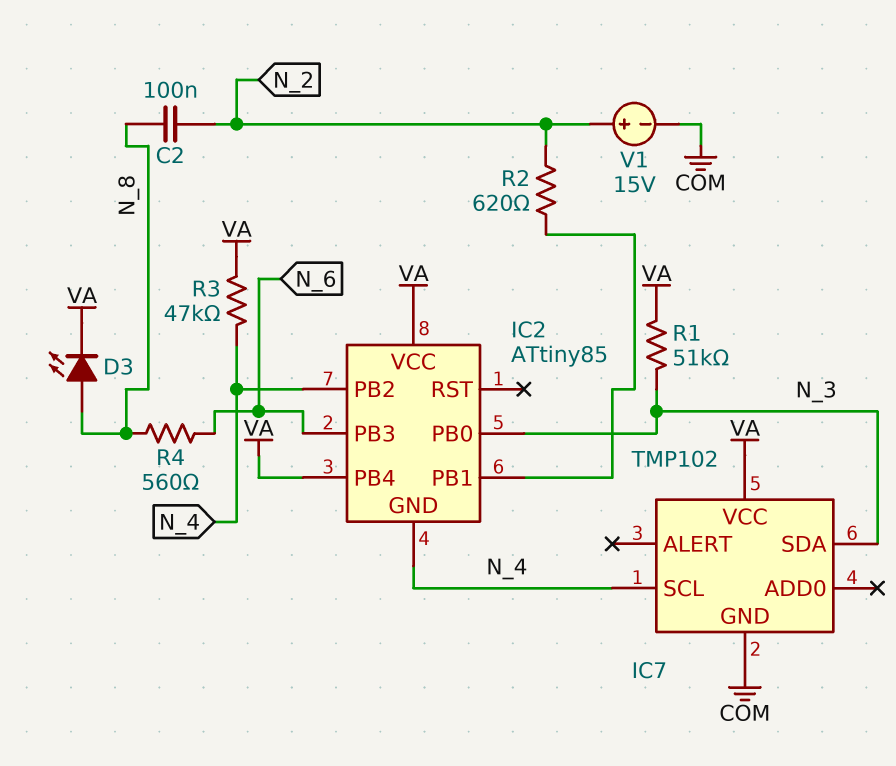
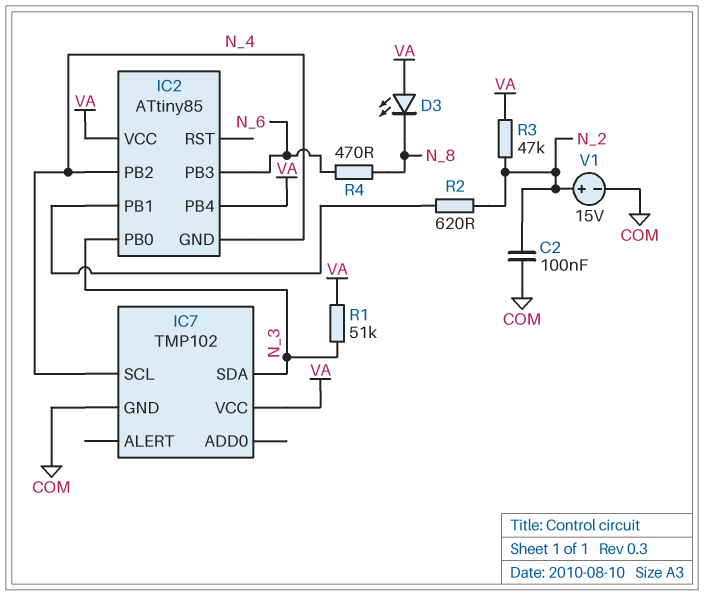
C2: 100nF (N_2, N_8) -> 100nF (COM, N_2)
D3: LED (A N_8, K VA) -> LED (A VA, K N_8)
R3: 47k (N_4, VA) -> 47k (N_2, VA)
R4: 560 (N_6, N_8) -> 470 (N_6, N_8)

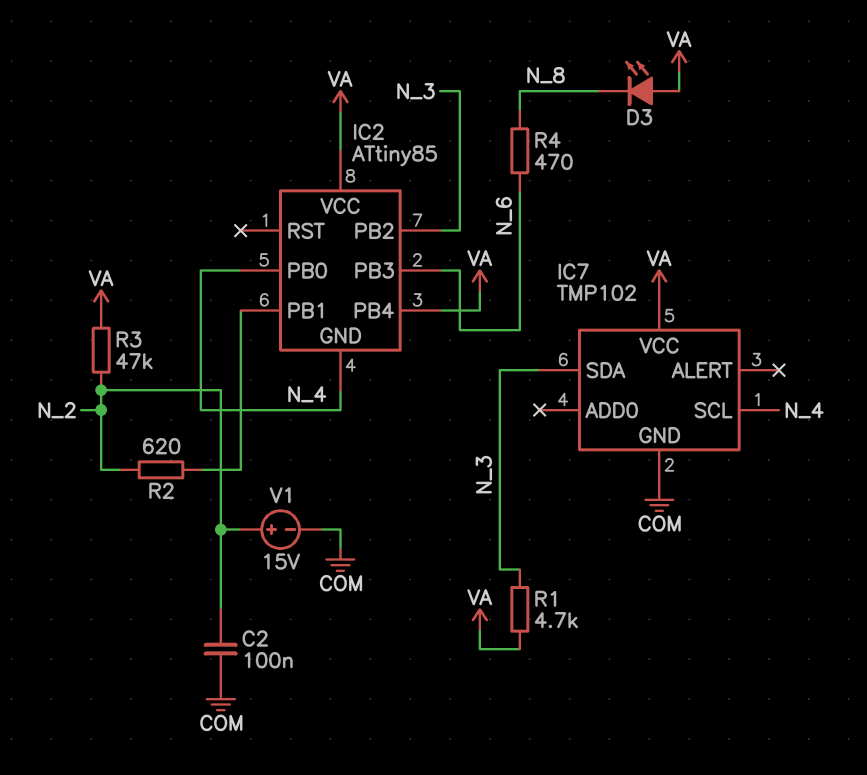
IC2 pin PB0: N_3 -> N_4
IC2 pin PB2: N_4 -> N_3
R1: 51k (N_3, VA) -> 4.7k (N_3, VA)

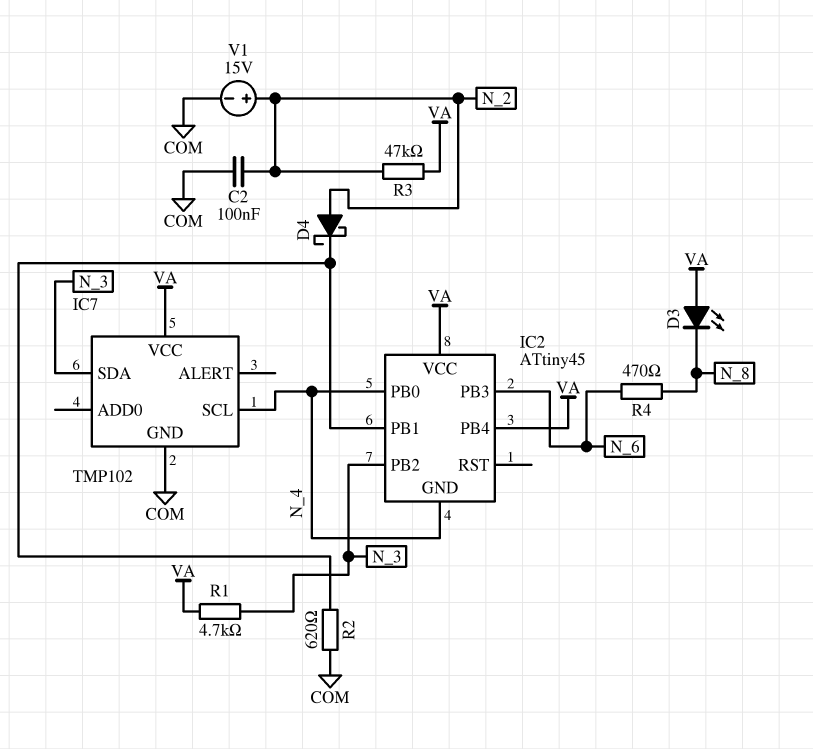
D4: none -> schottky (A N_2, K IC2/PB1)
IC2: ATtiny85 -> ATtiny45
R2: 620 (IC2/PB1, N_2) -> 620 (COM, IC2/PB1)

